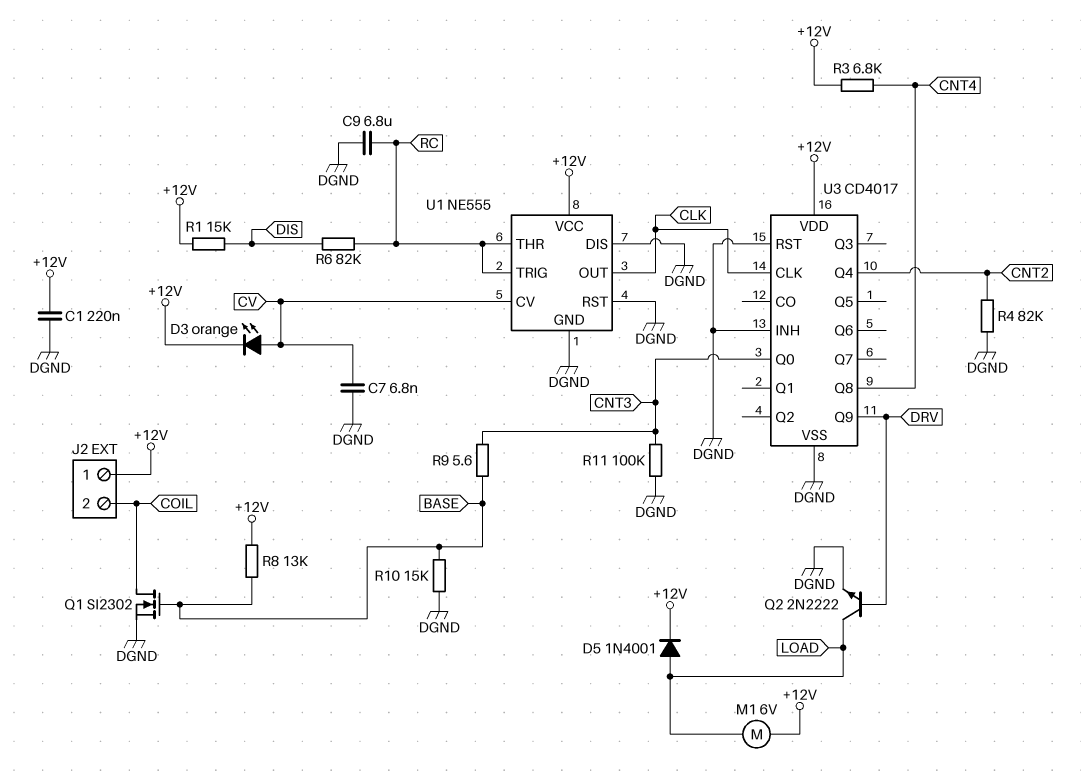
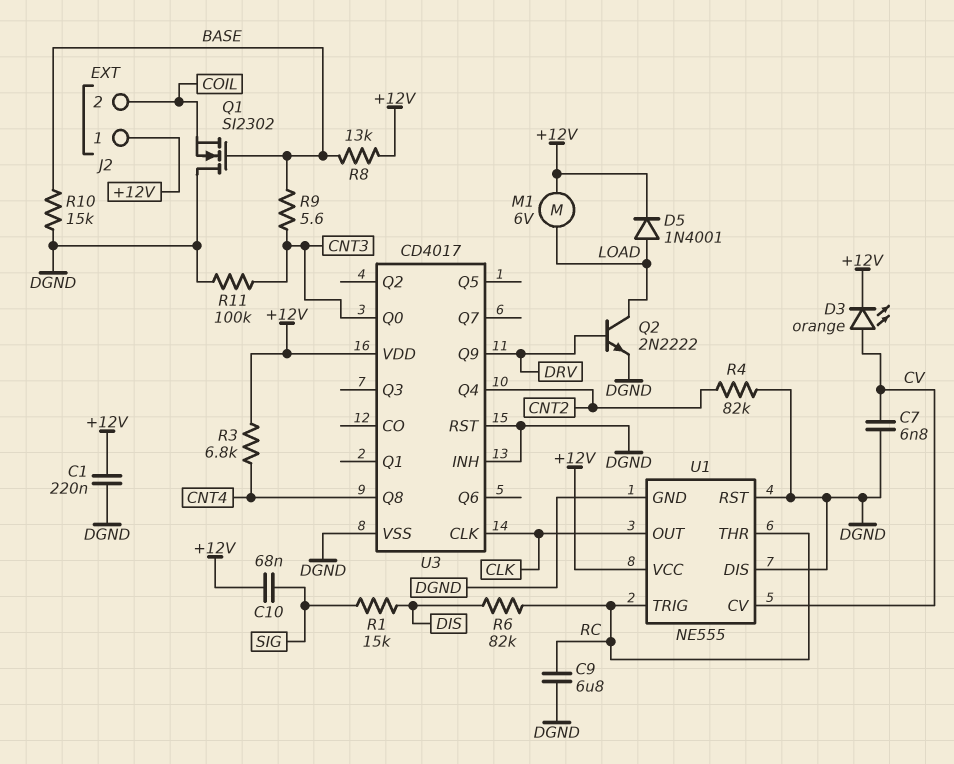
C10: none -> 68nF (+12V, SIG)
Q1: NMOS SI2302 (G BASE, D COIL, S DGND) -> NMOS SI2302 (G BASE, D DGND, S COIL)
R1: 15k (+12V, DIS) -> 15k (DIS, SIG)

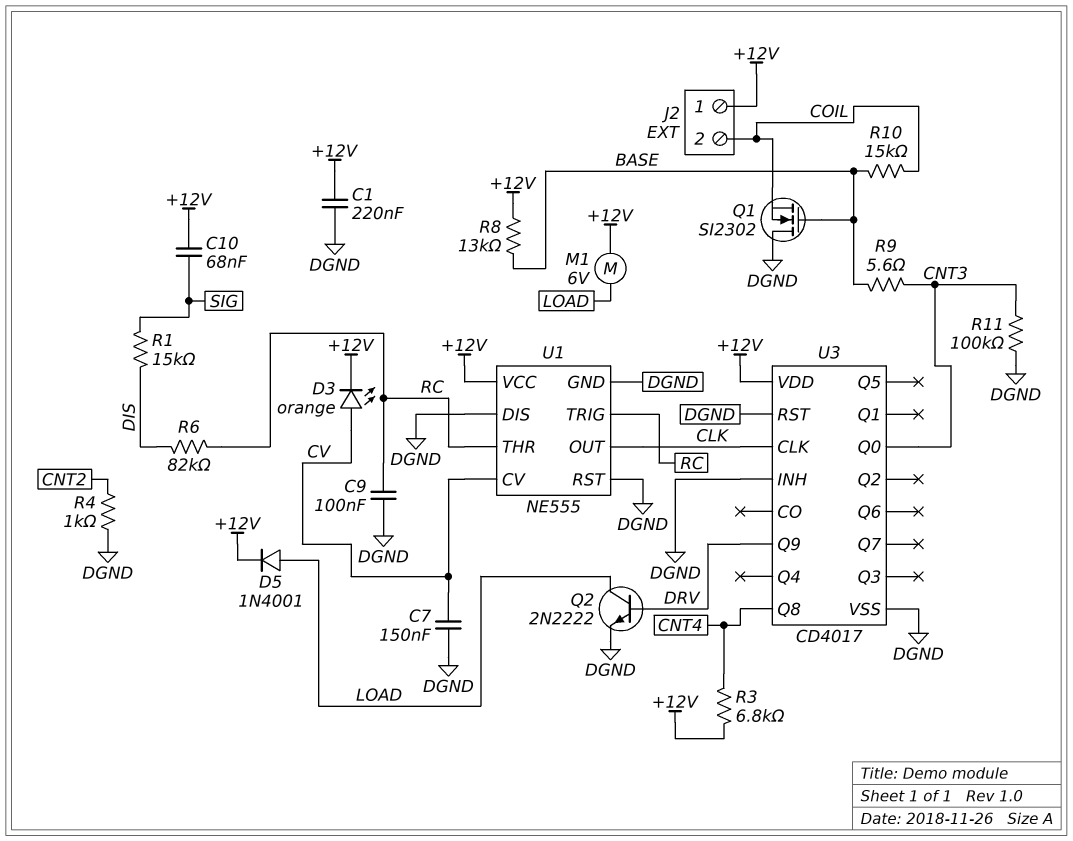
C7: 6.8nF (CV, DGND) -> 150nF (CV, DGND)
C9: 6.8uF (DGND, RC) -> 100nF (DGND, RC)
R4: 82k (CNT2, DGND) -> 1k (CNT2, DGND)
R10: 15k (BASE, DGND) -> 15k (BASE, COIL)
U3 pin Q4: CNT2 -> none

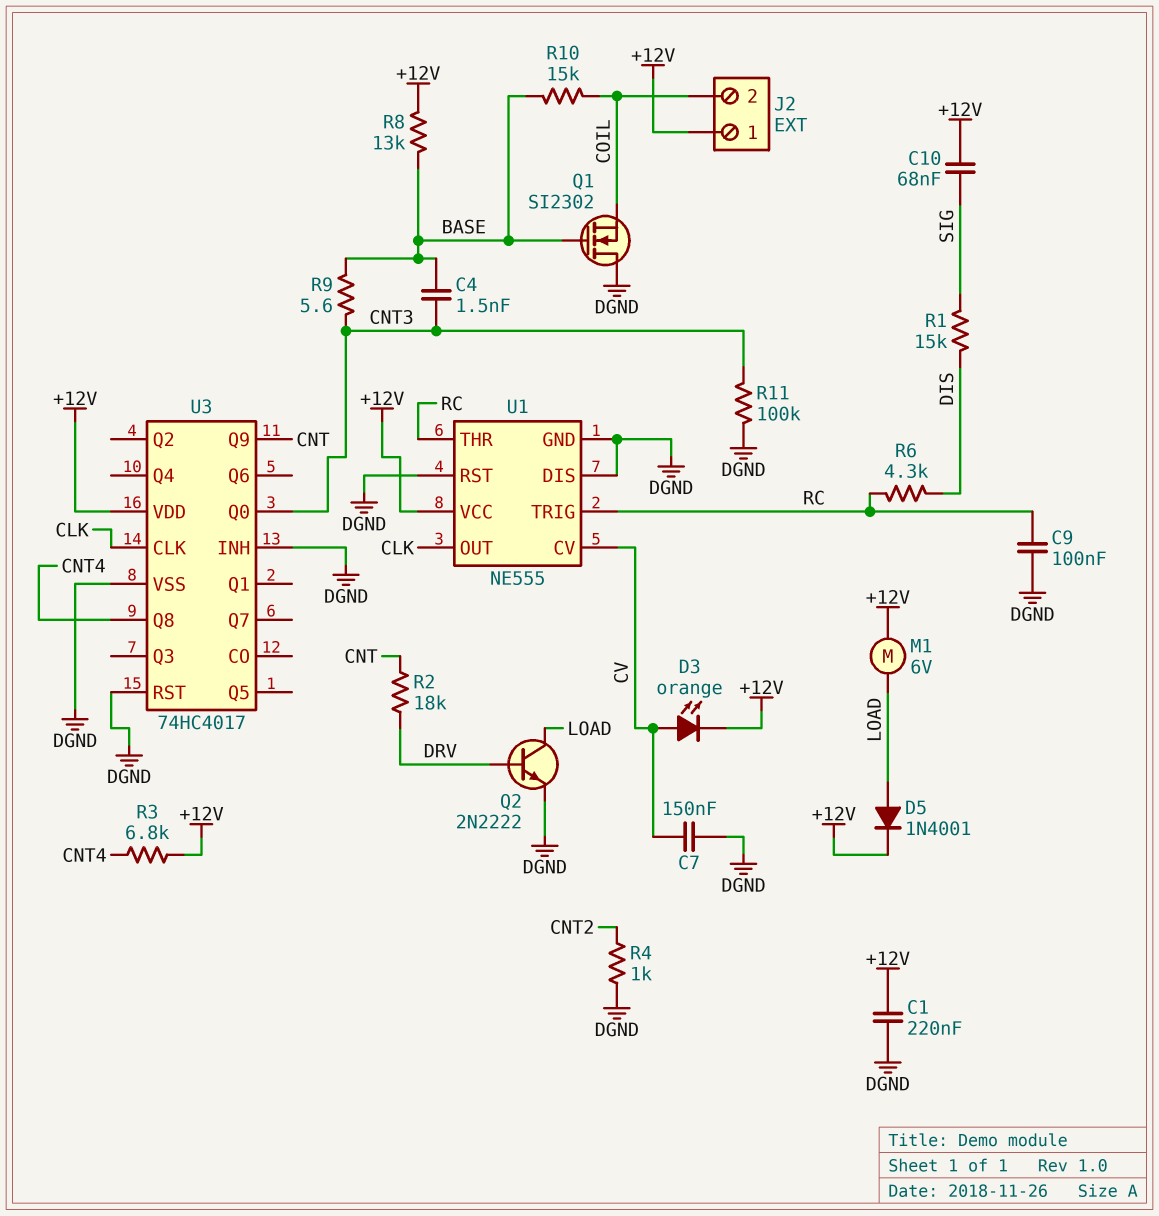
C4: none -> 1.5nF (BASE, CNT3)
R2: none -> 18k (CNT, DRV)
R6: 82k (DIS, RC) -> 4.3k (DIS, RC)
U3: CD4017 -> 74HC4017
U3 pin Q9: DRV -> CNT

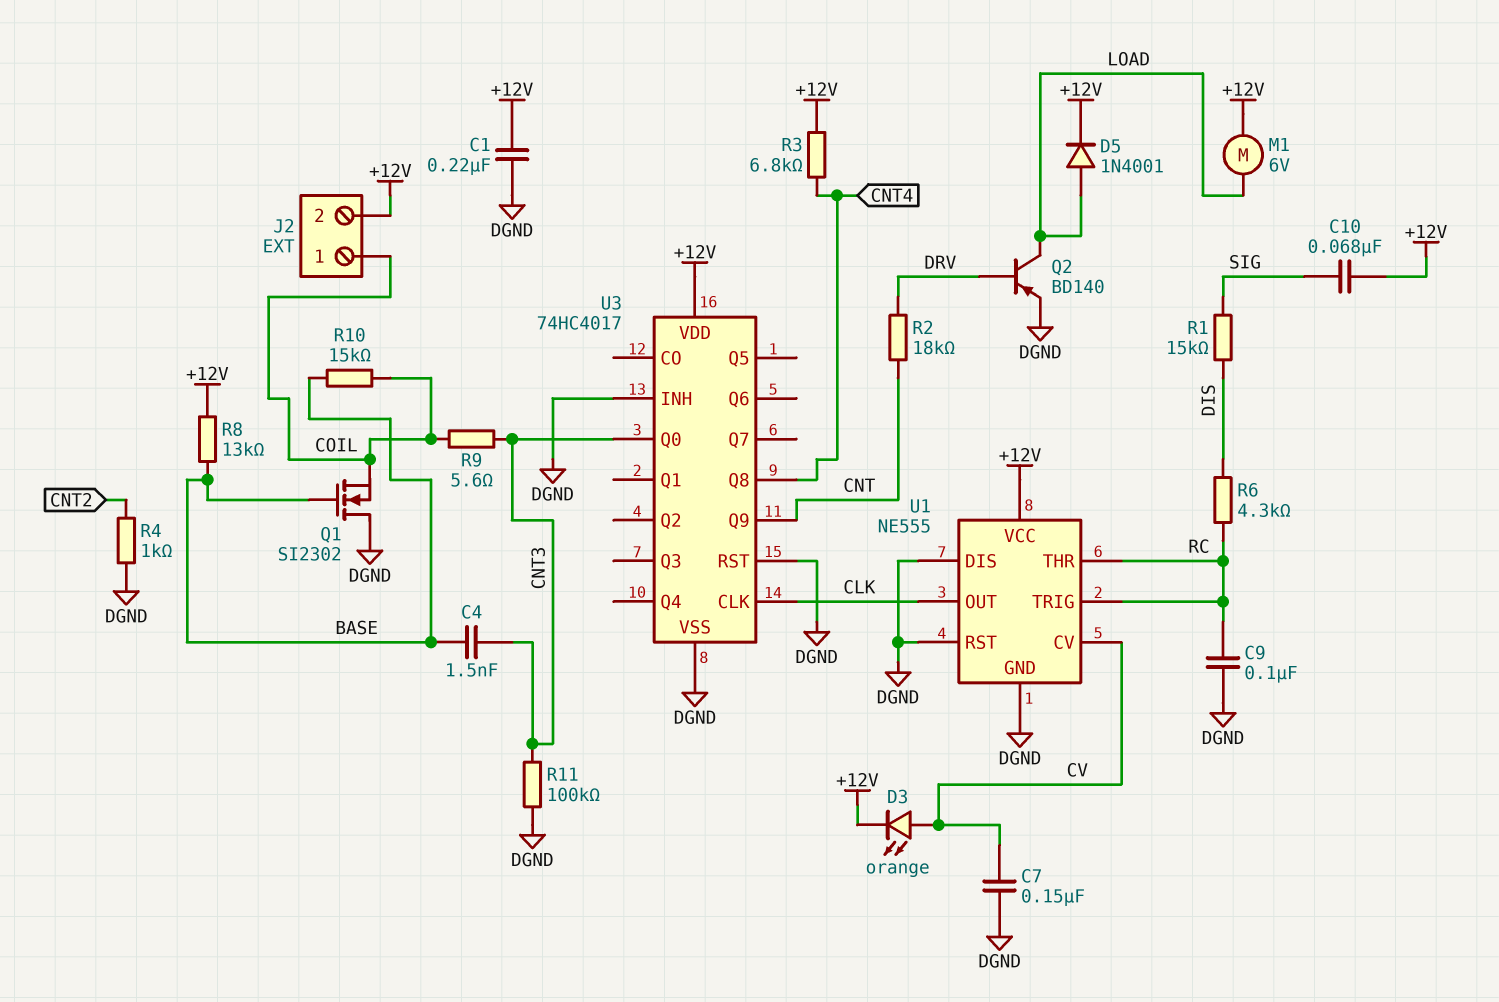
J2 pin 1: +12V -> COIL
J2 pin 2: COIL -> +12V
Q2: NPN 2N2222 (B DRV, C LOAD, E DGND) -> PNP BD140 (B DRV, C LOAD, E DGND)
R9: 5.6 (BASE, CNT3) -> 5.6 (CNT3, COIL)

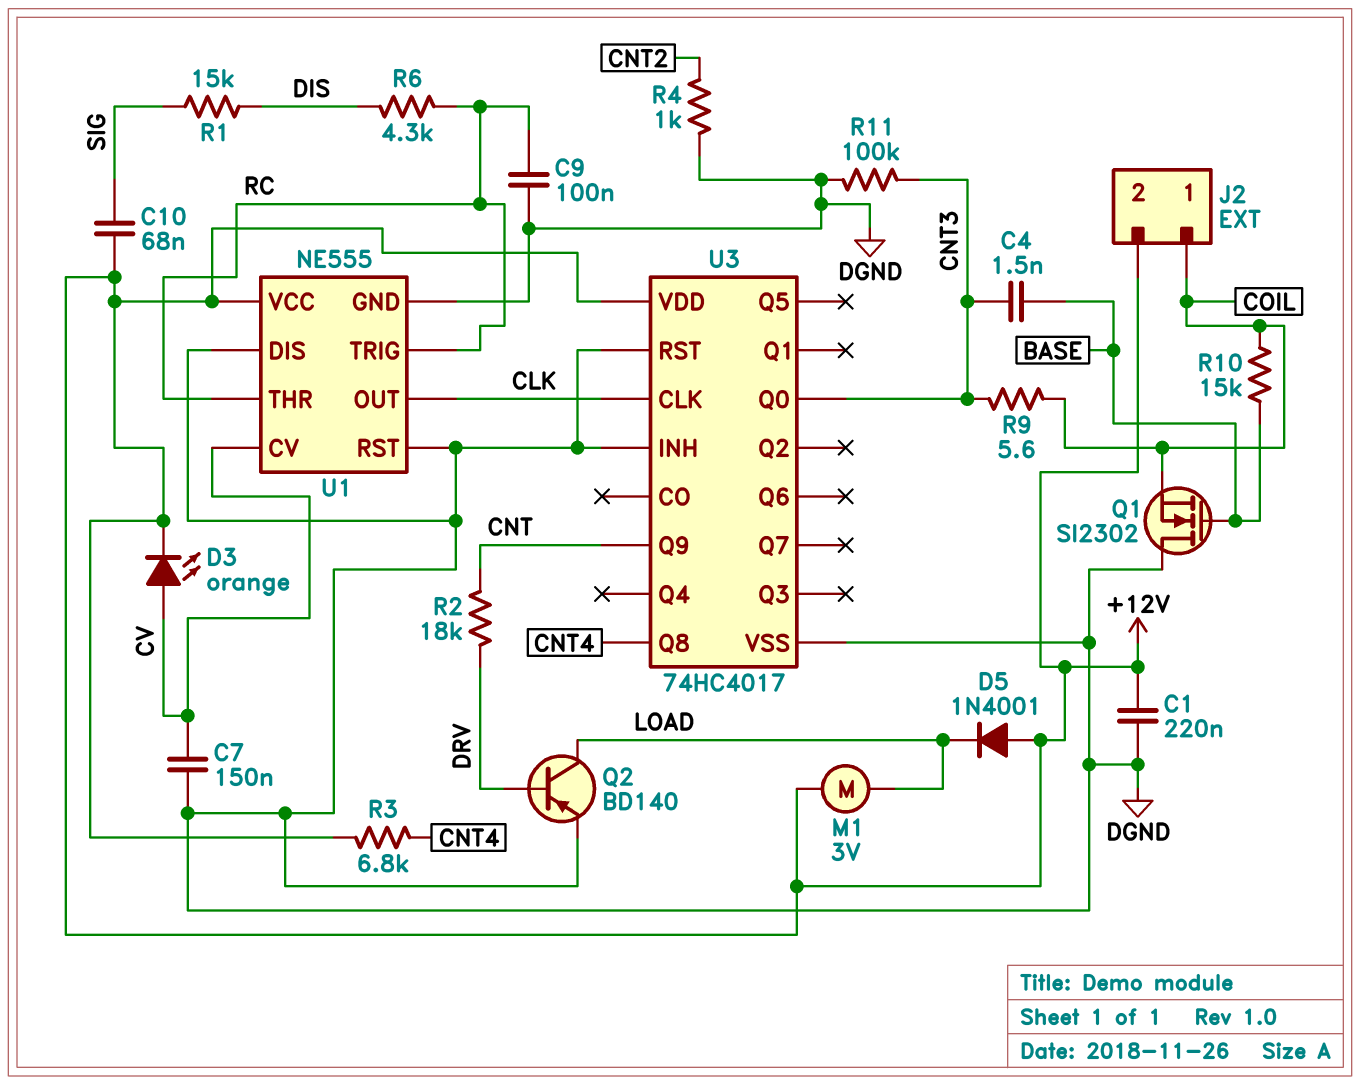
D5: diode 1N4001 (A LOAD, K +12V) -> diode 1N4001 (A +12V, K LOAD)
M1: motor 6V (+12V, LOAD) -> motor 3V (+12V, LOAD)
R8: 13k (+12V, BASE) -> none

